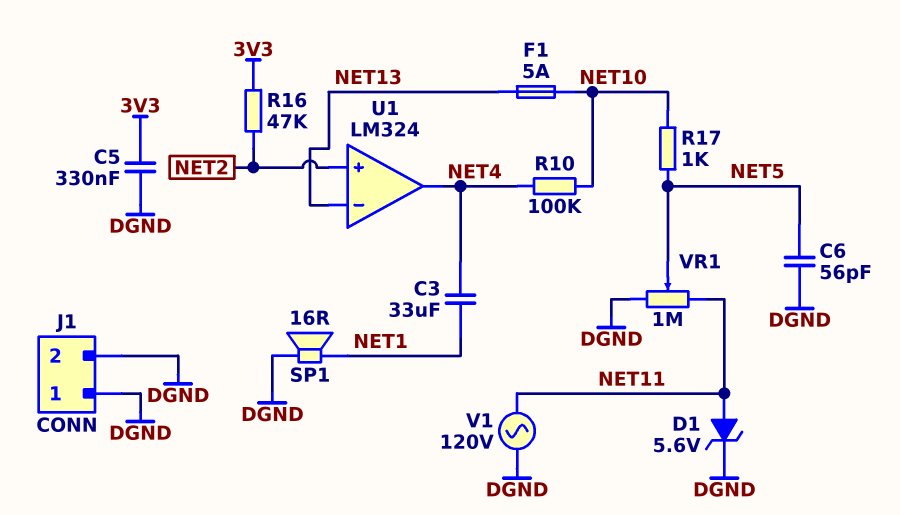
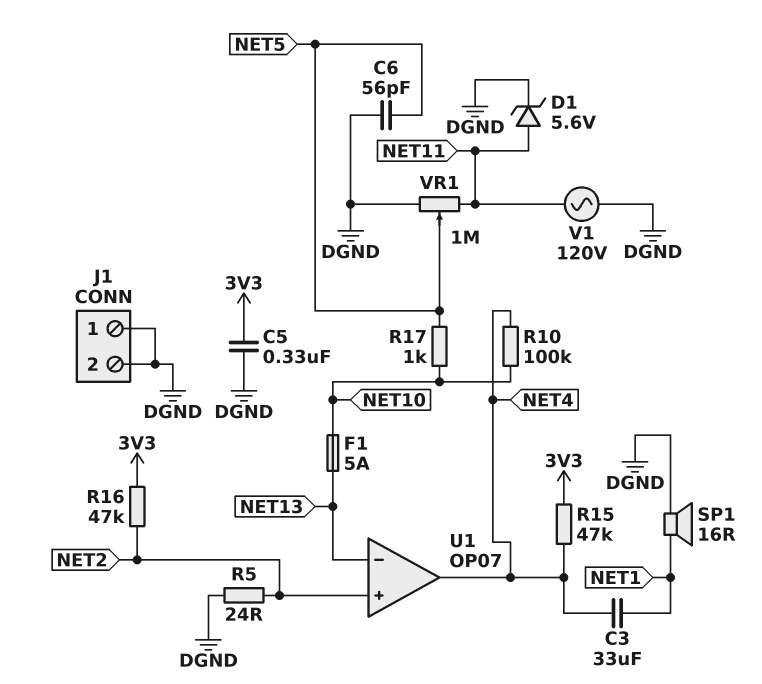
R5: none -> 24 (DGND, NET2)
R15: none -> 47k (3V3, NET4)
U1: LM324 -> OP07

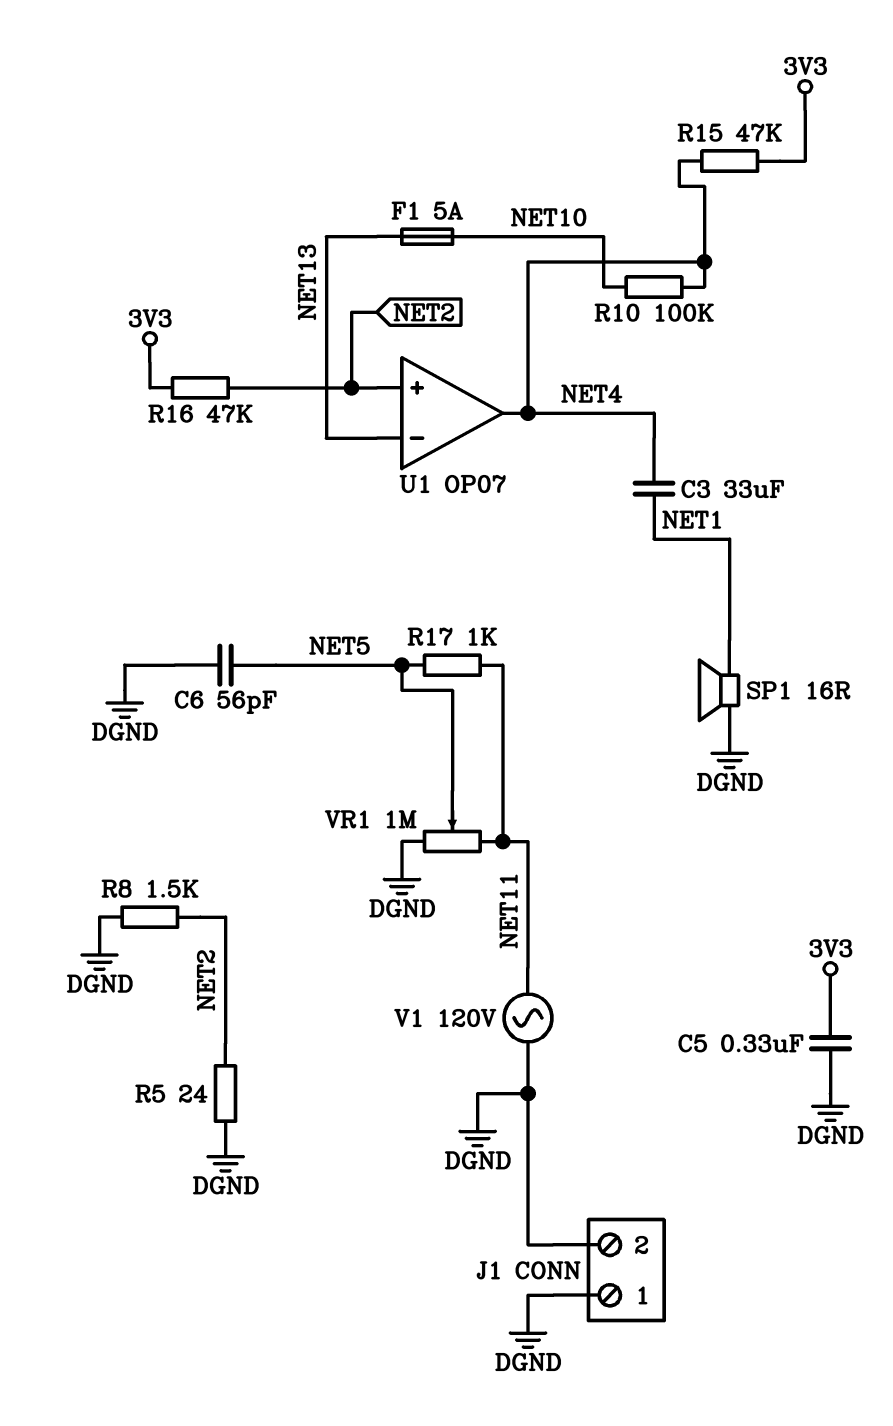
D1: zener 5.6V (A NET11, K DGND) -> none
R8: none -> 1.5k (DGND, NET2)
R17: 1k (NET5, NET10) -> 1k (NET5, NET11)

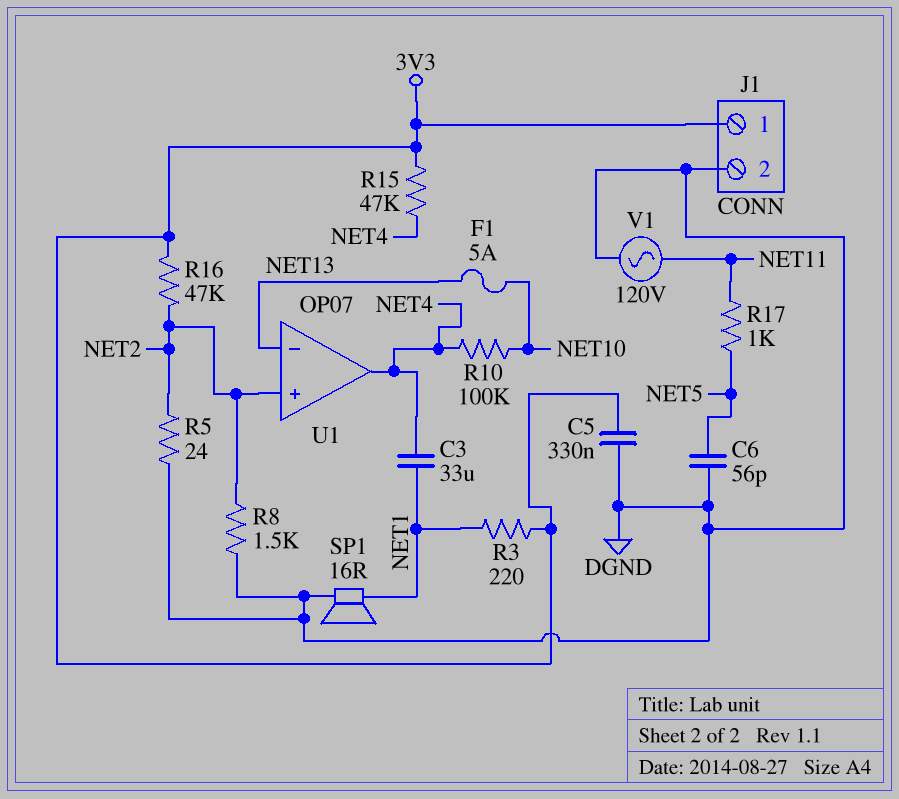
J1 pin 1: DGND -> 3V3
R3: none -> 220 (3V3, NET1)
VR1: 1M (DGND, NET11, wiper NET5) -> none

